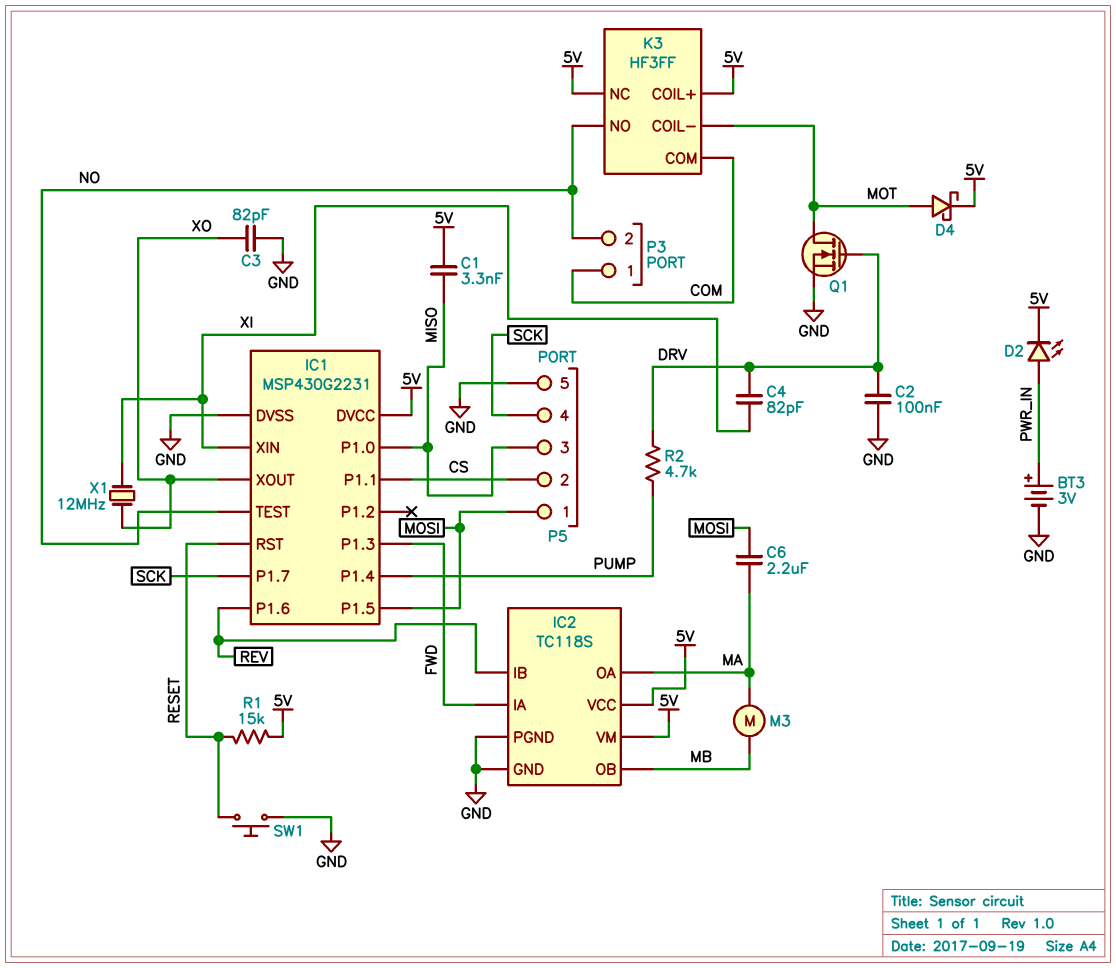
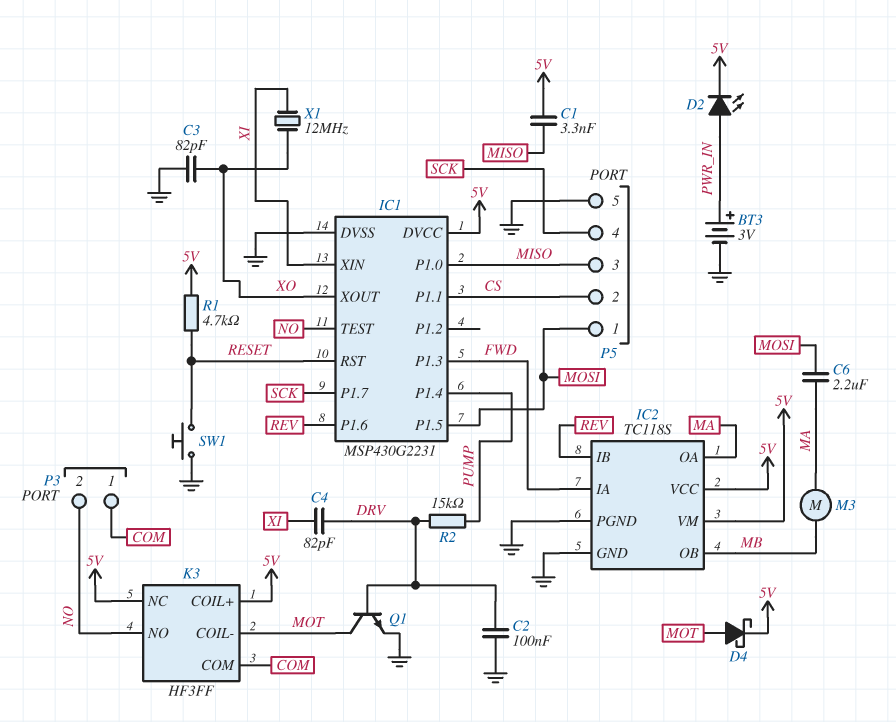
Q1: NMOS (G DRV, D MOT, S GND) -> NPN (B DRV, C MOT, E GND)
R1: 15k (5V, RESET) -> 4.7k (5V, RESET)
R2: 4.7k (DRV, PUMP) -> 15k (DRV, PUMP)

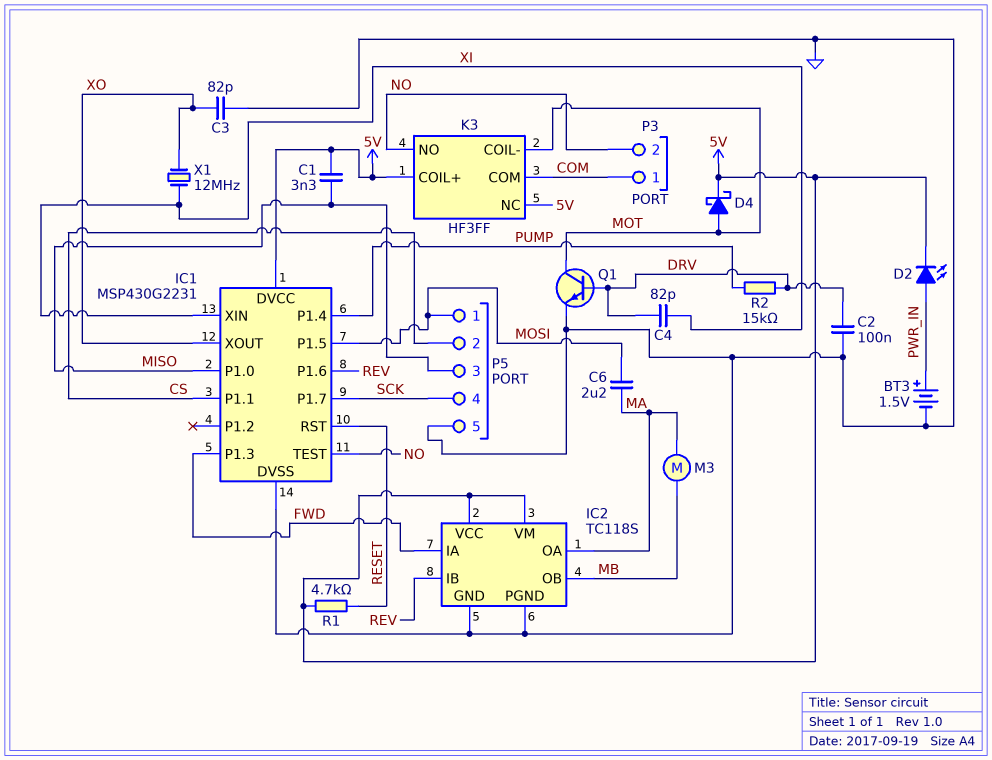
BT3: 3V (plus PWR_IN, minus GND) -> 1.5V (plus PWR_IN, minus GND)
SW1: button (GND, RESET) -> none

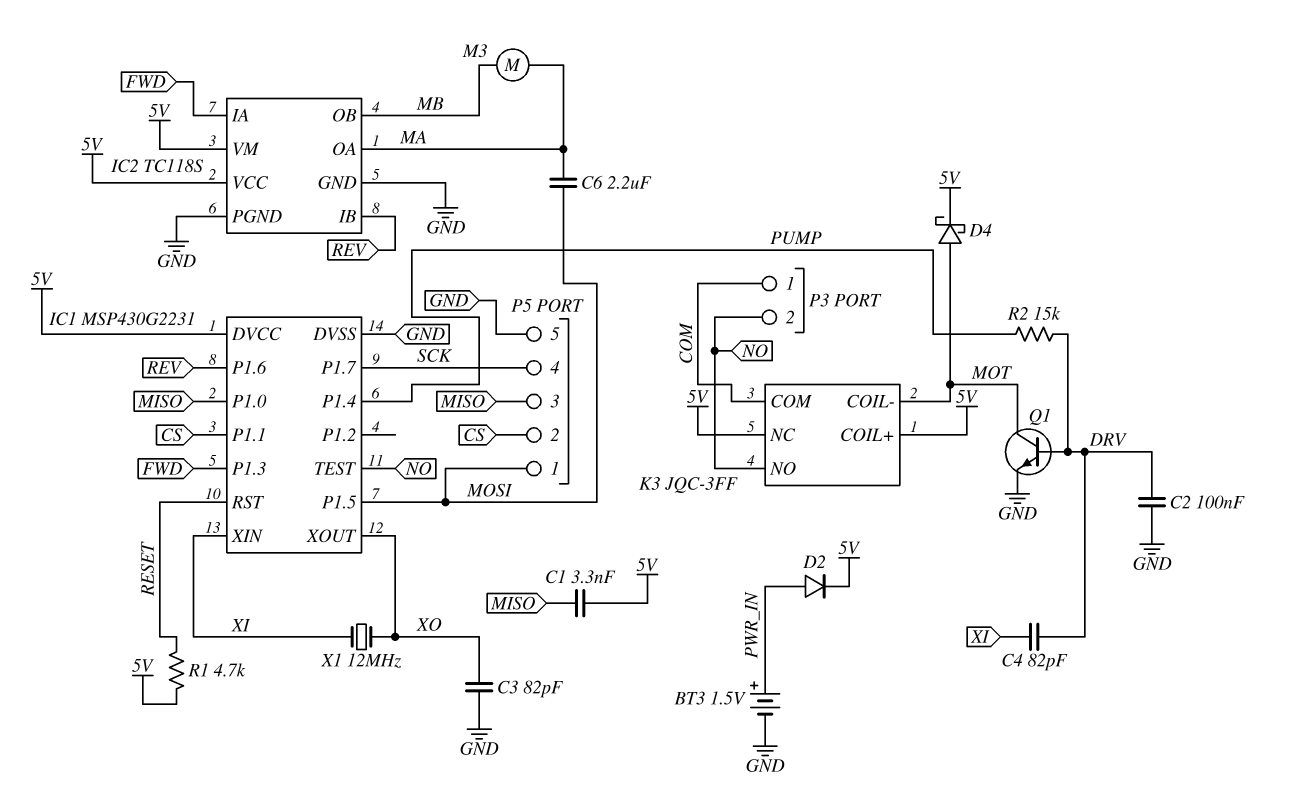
D2: LED (A PWR_IN, K 5V) -> diode (A PWR_IN, K 5V)
K3: HF3FF -> JQC-3FF

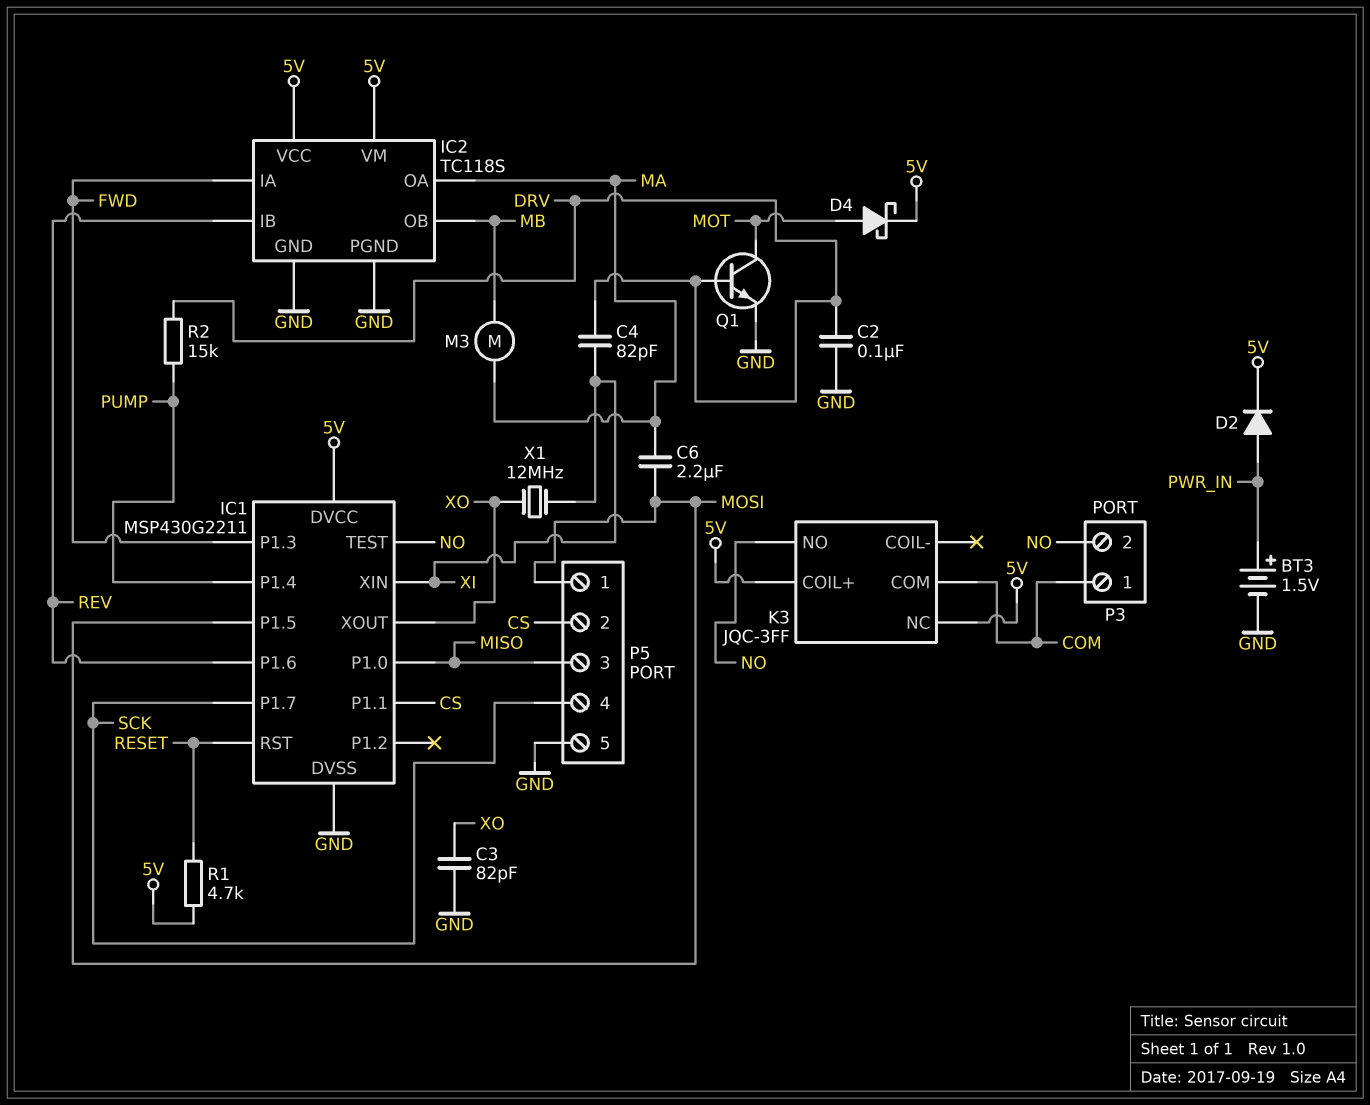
C1: 3.3nF (5V, MISO) -> none
IC1: MSP430G2231 -> MSP430G2211
K3 pin COIL-: MOT -> none

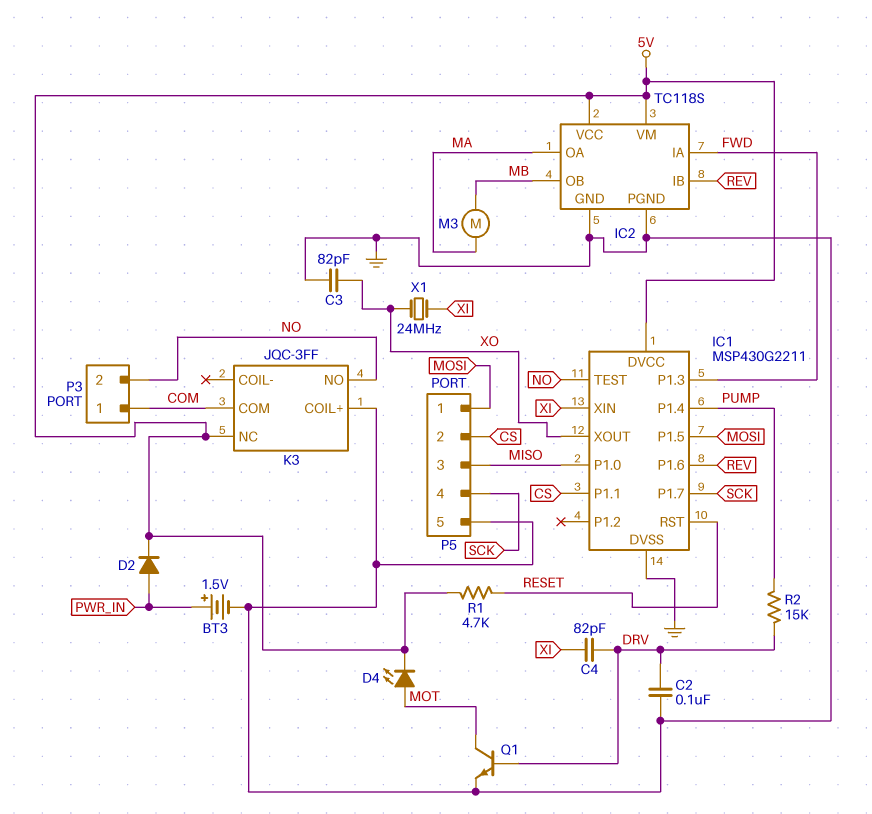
C6: 2.2uF (MA, MOSI) -> none
D4: schottky (A MOT, K 5V) -> LED (A MOT, K 5V)
K3 pin COIL+: 5V -> GND
X1: 12MHz (XI, XO) -> 24MHz (XI, XO)

